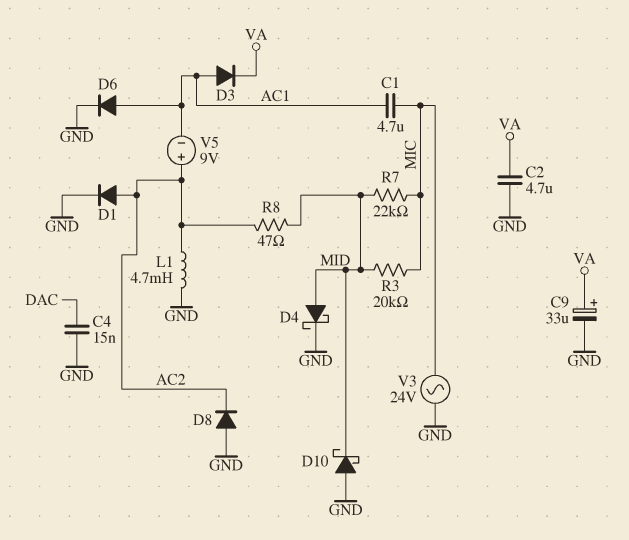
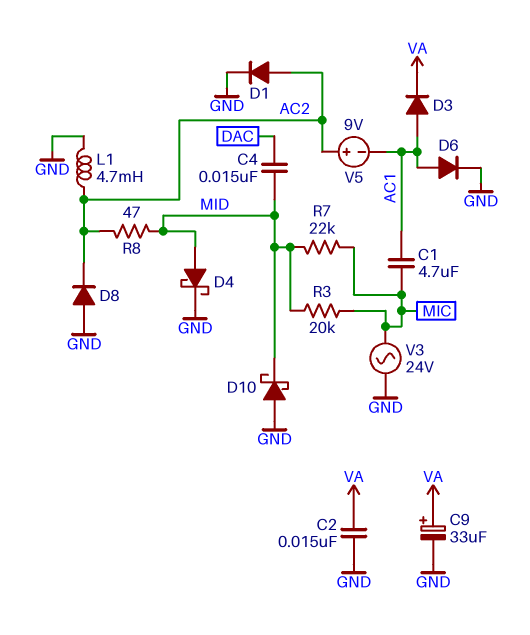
C2: 4.7uF (GND, VA) -> 15nF (GND, VA)
C4: 15nF (DAC, GND) -> 15nF (DAC, MID)

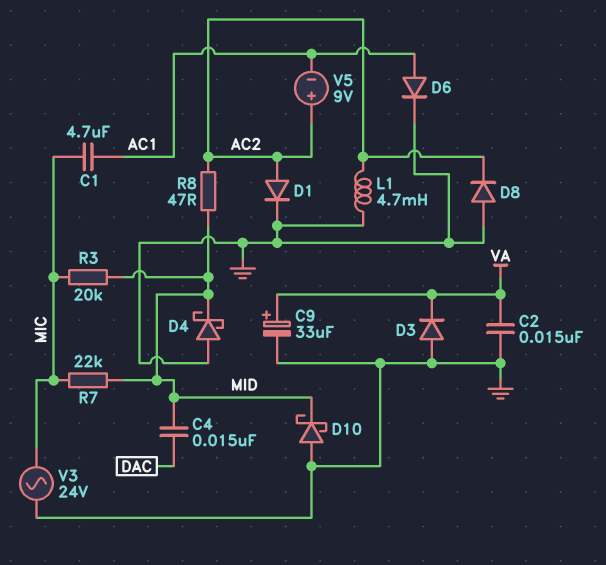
D3: diode (A AC1, K VA) -> diode (A GND, K VA)
D4: schottky (A MID, K GND) -> schottky (A GND, K MID)

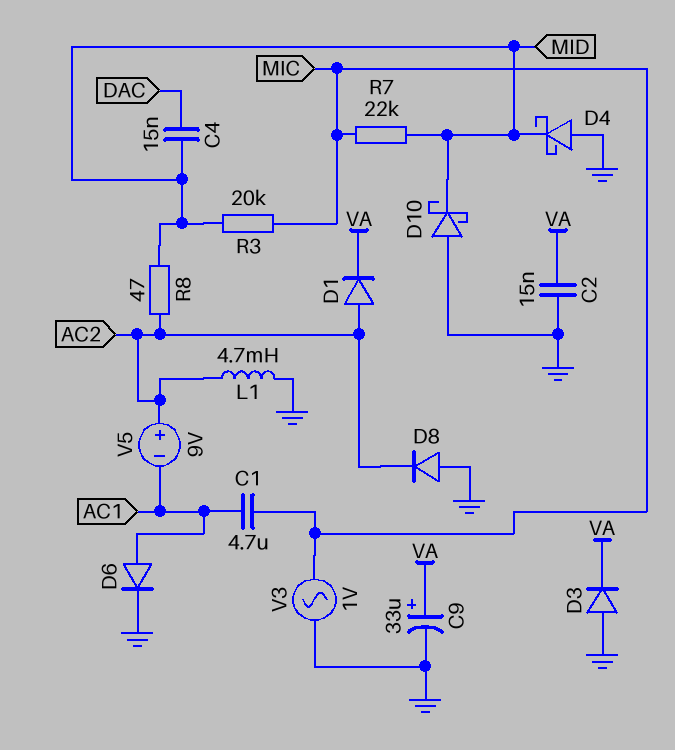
D1: diode (A AC2, K GND) -> diode (A AC2, K VA)
V3: AC 24V (GND, MIC) -> AC 1V (GND, MIC)

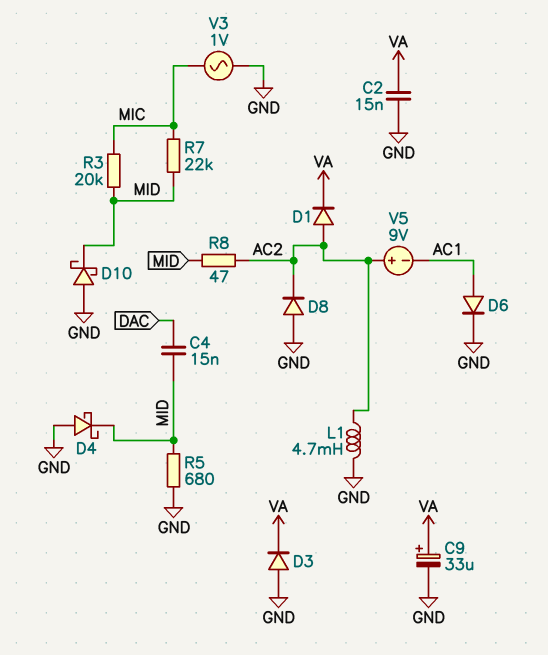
C1: 4.7uF (AC1, MIC) -> none
R5: none -> 680 (GND, MID)

